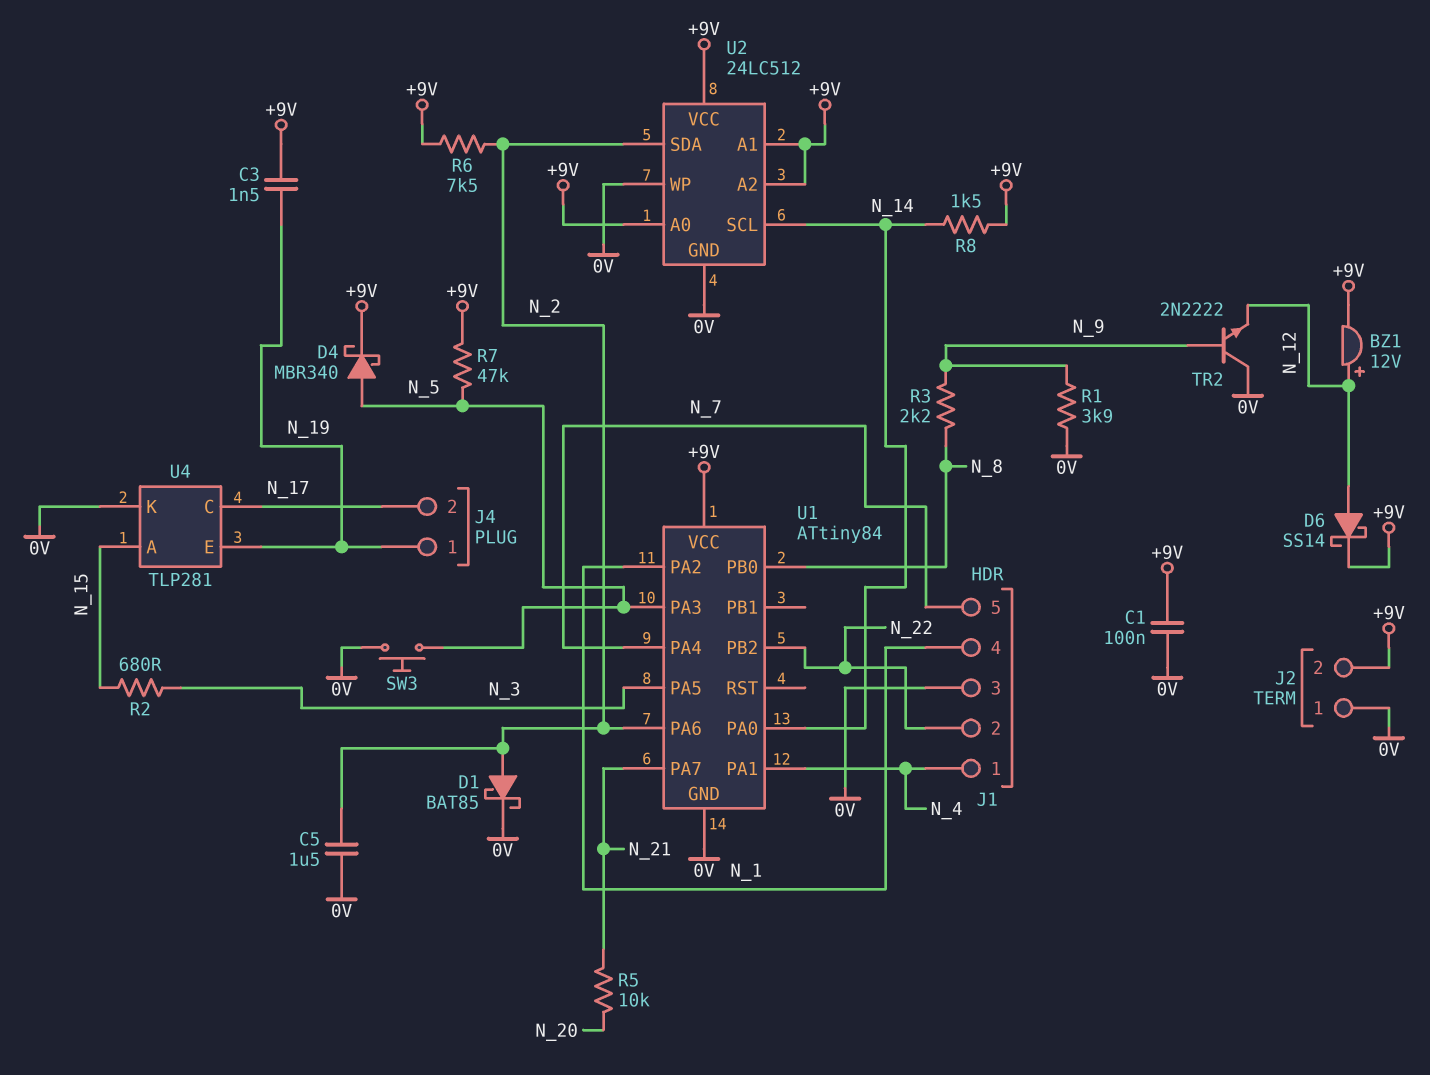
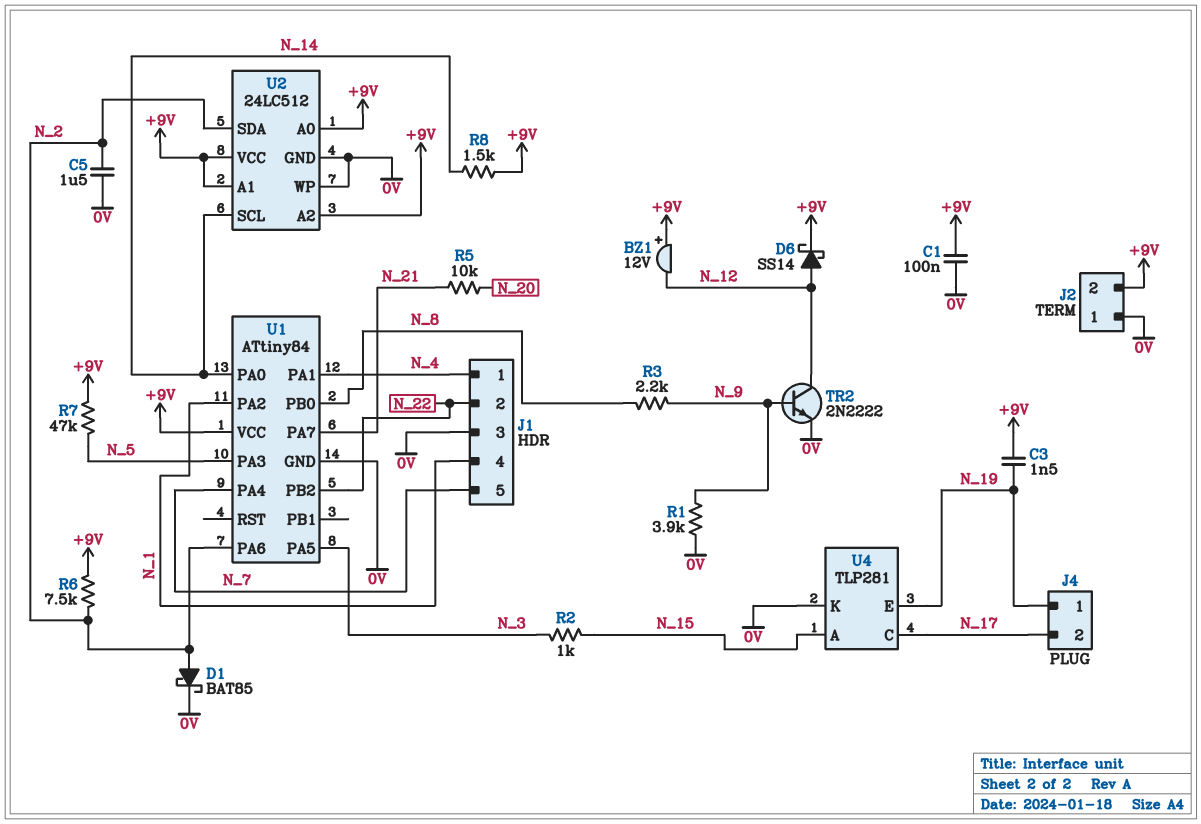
BZ1: buzzer 12V (plus N_12, minus +9V) -> buzzer 12V (plus +9V, minus N_12)
D4: schottky MBR340 (A N_5, K +9V) -> none
R2: 680 (N_3, N_15) -> 1k (N_3, N_15)
SW3: button (0V, N_5) -> none
TR2: NPN 2N2222 (B N_9, C 0V, E N_12) -> NPN 2N2222 (B N_9, C N_12, E 0V)

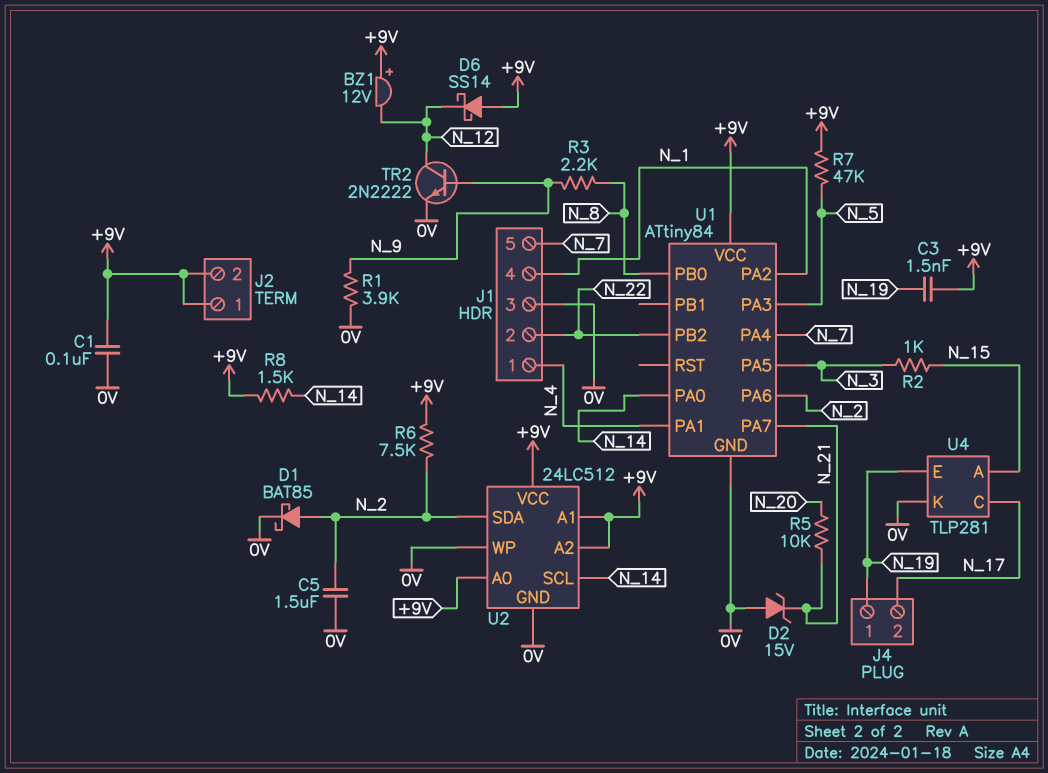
D2: none -> zener 15V (A 0V, K N_21)
D6: schottky SS14 (A N_12, K +9V) -> schottky SS14 (A +9V, K N_12)
J2 pin 1: 0V -> +9V

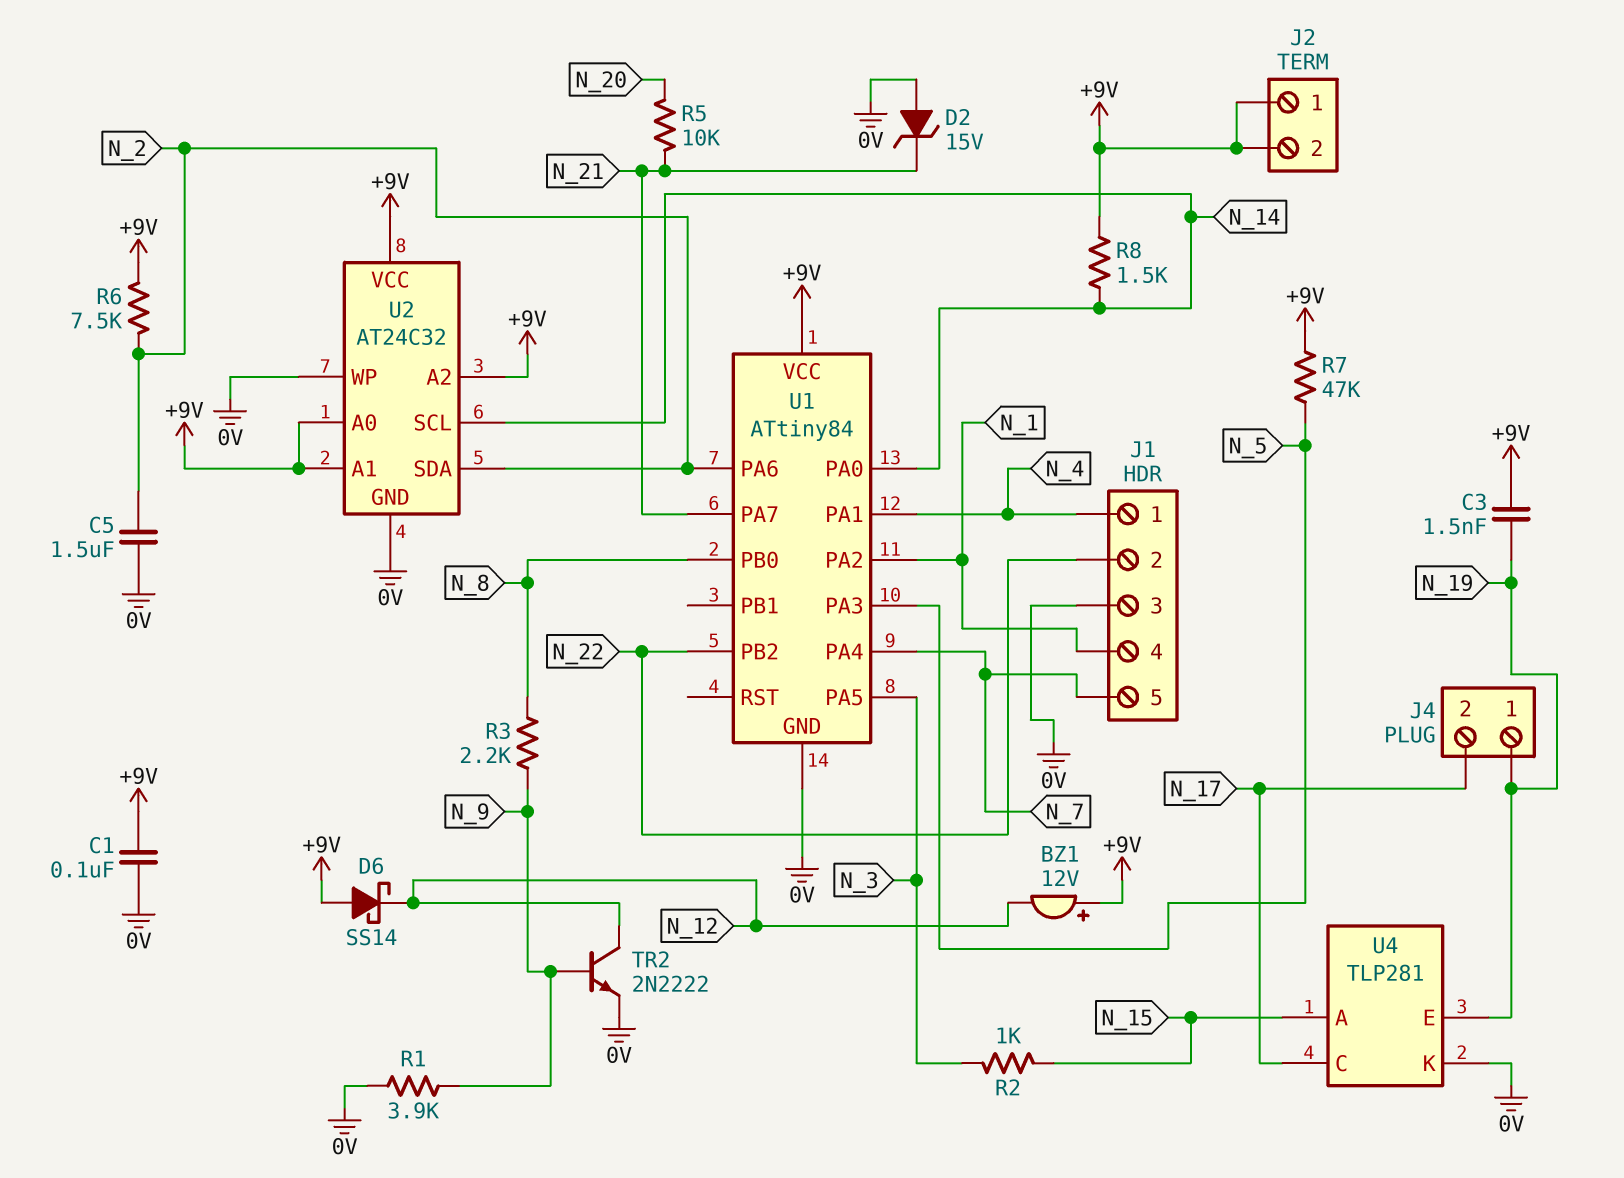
D1: schottky BAT85 (A N_2, K 0V) -> none
U2: 24LC512 -> AT24C32

